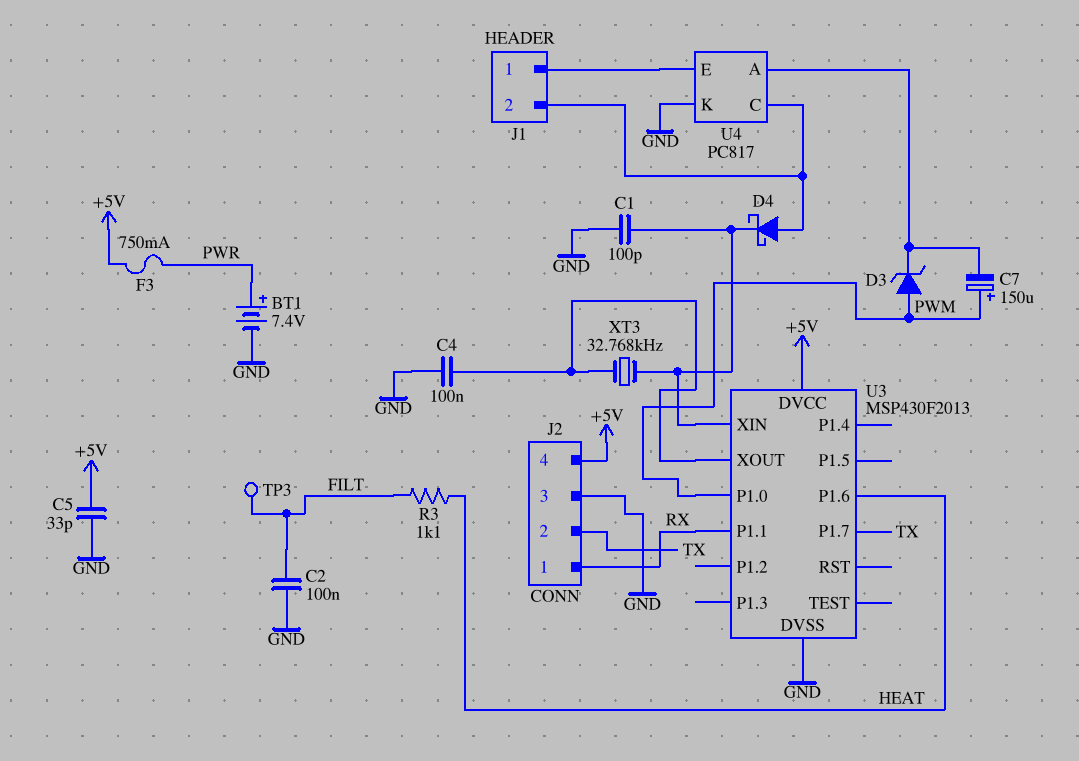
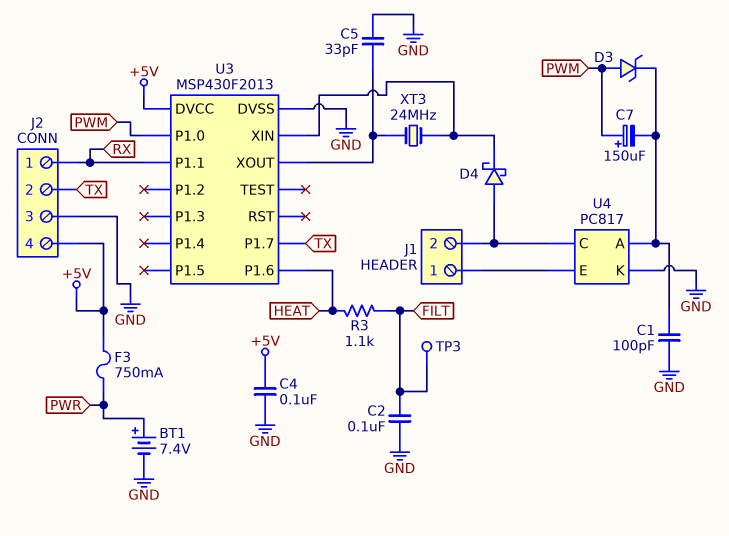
C1: 100pF (GND, U3/XIN) -> 100pF (GND, U4/A)
C4: 100nF (GND, U3/XOUT) -> 100nF (+5V, GND)
C5: 33pF (+5V, GND) -> 33pF (GND, U3/XOUT)
XT3: 32.768kHz (U3/XIN, U3/XOUT) -> 24MHz (U3/XIN, U3/XOUT)

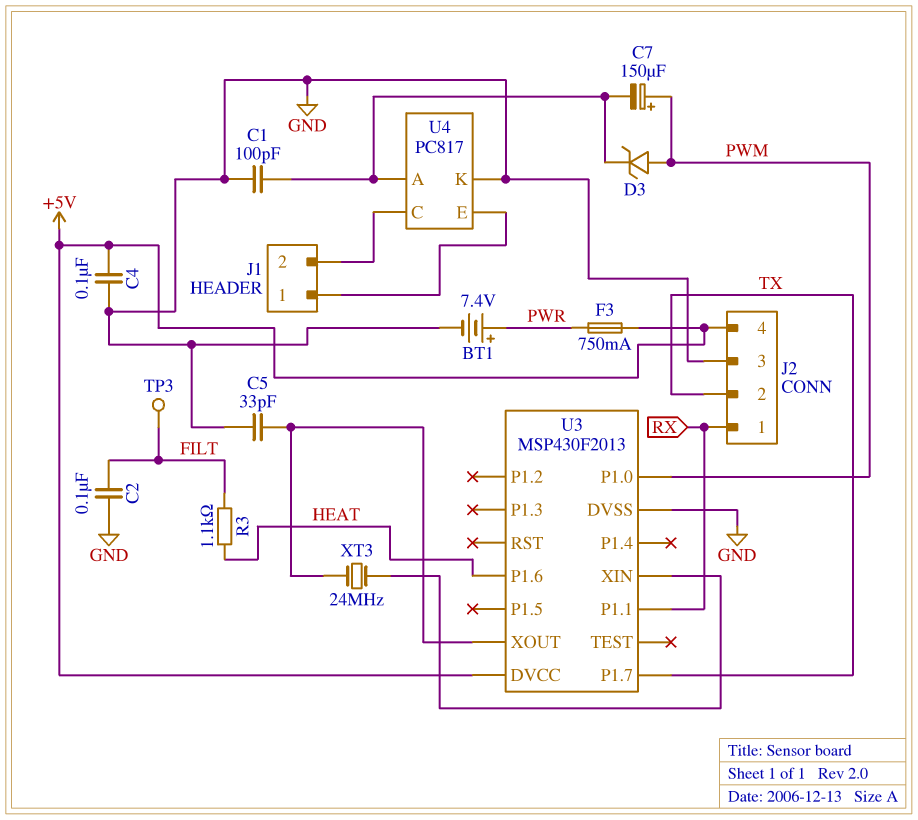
D4: schottky (A J1/2, K U3/XIN) -> none

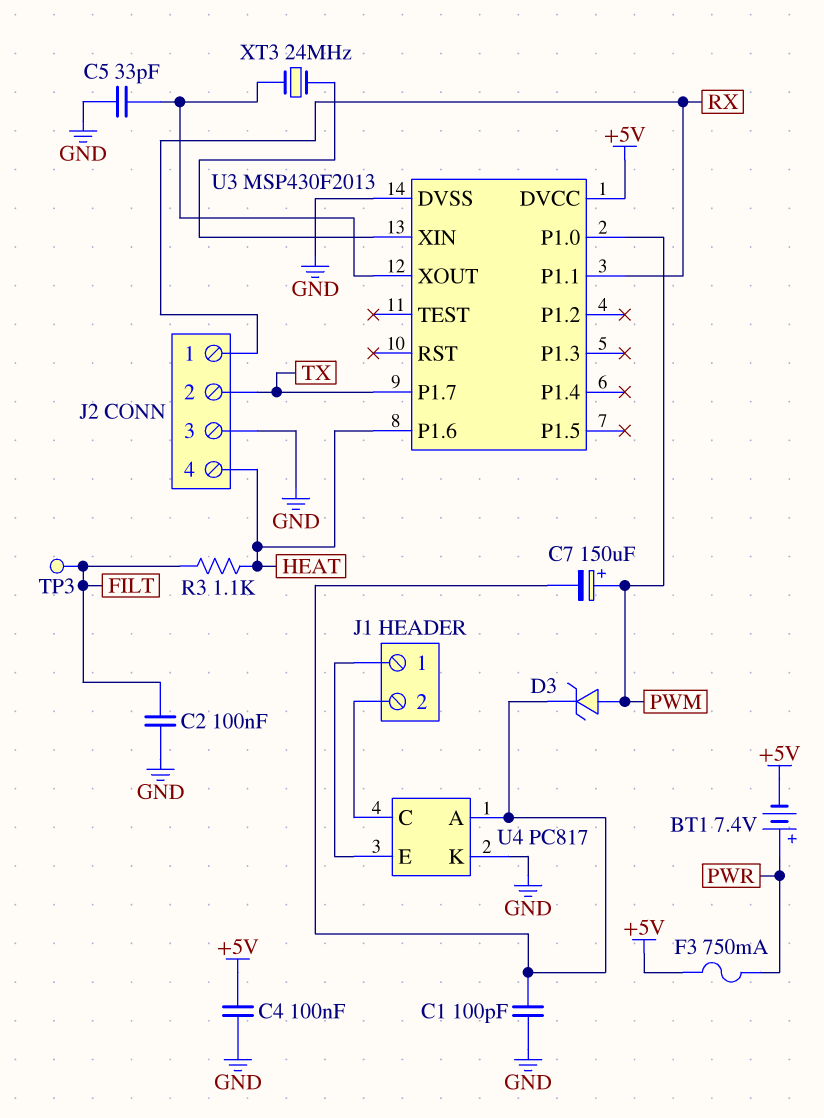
BT1: 7.4V (plus PWR, minus GND) -> 7.4V (plus PWR, minus +5V)
J2 pin 4: +5V -> HEAT

